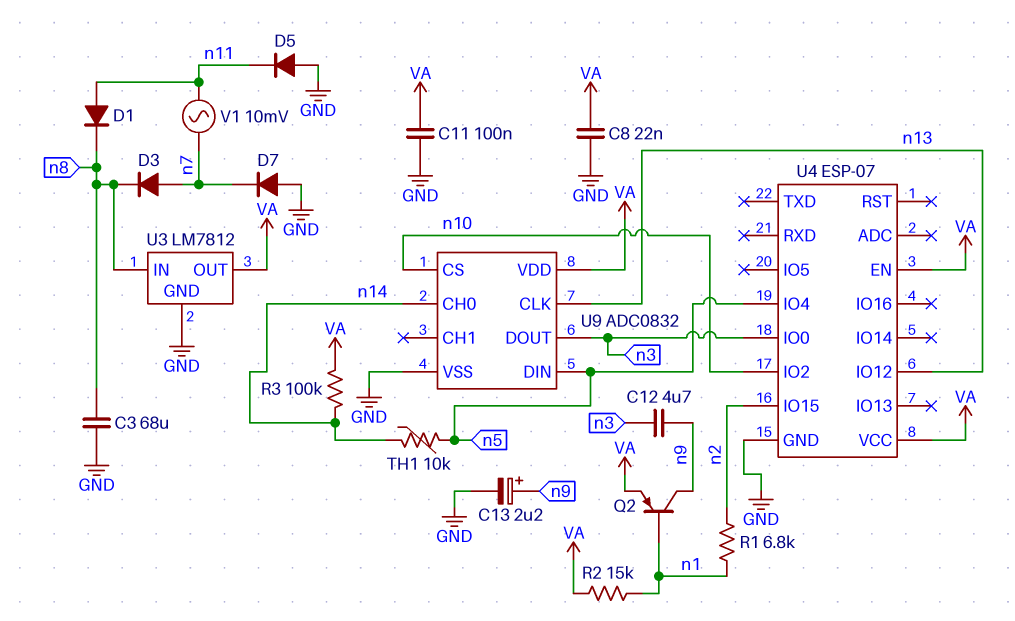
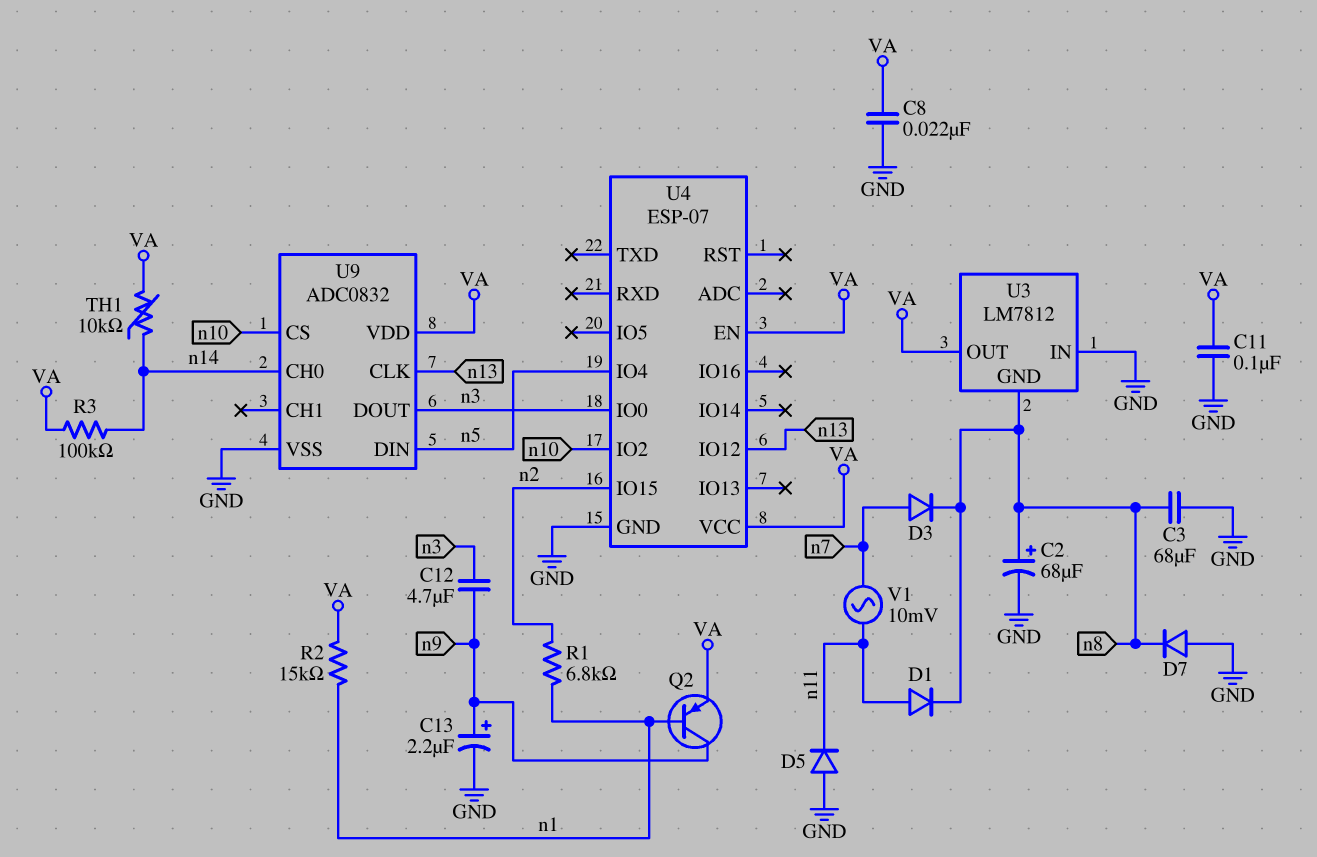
C2: none -> 68uF (plus n8, minus GND)
D7: diode (A GND, K n7) -> diode (A GND, K n8)
TH1: 10k (n5, n14) -> 10k (VA, n14)
U3 pin GND: GND -> n8
U3 pin IN: n8 -> GND

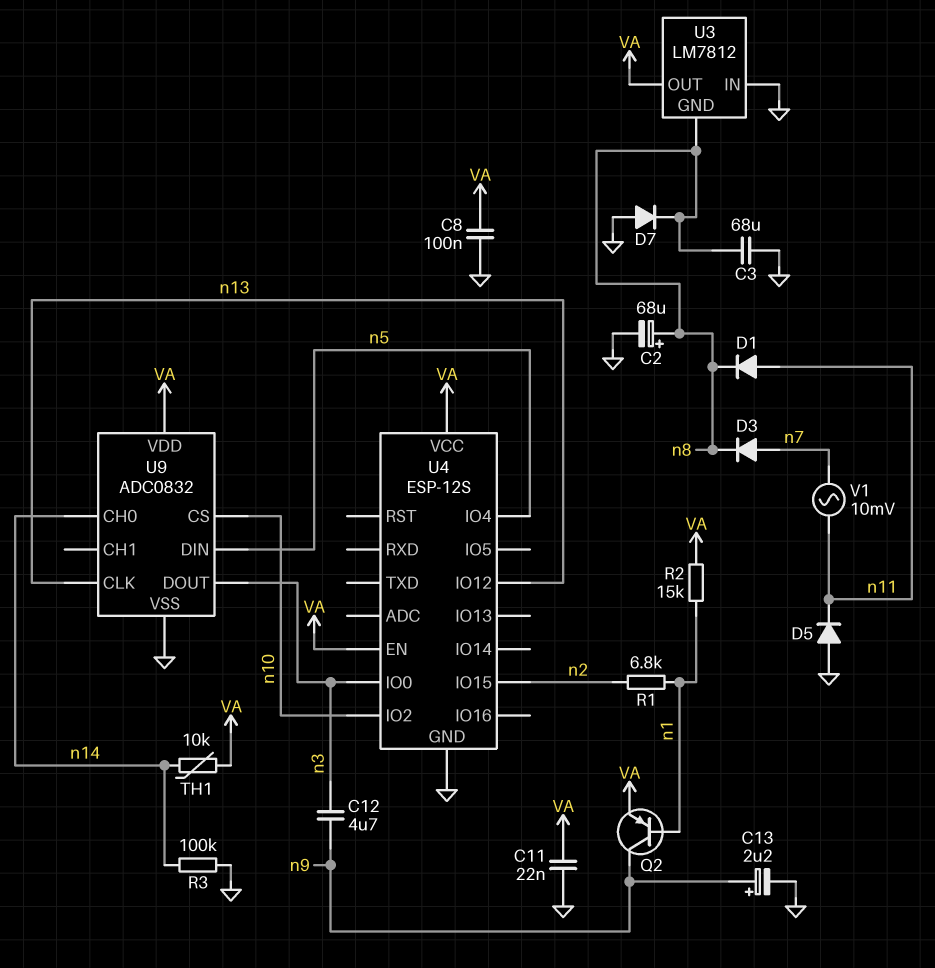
C8: 22nF (GND, VA) -> 100nF (GND, VA)
C11: 100nF (GND, VA) -> 22nF (GND, VA)
R3: 100k (VA, n14) -> 100k (GND, n14)
U4: ESP-07 -> ESP-12S

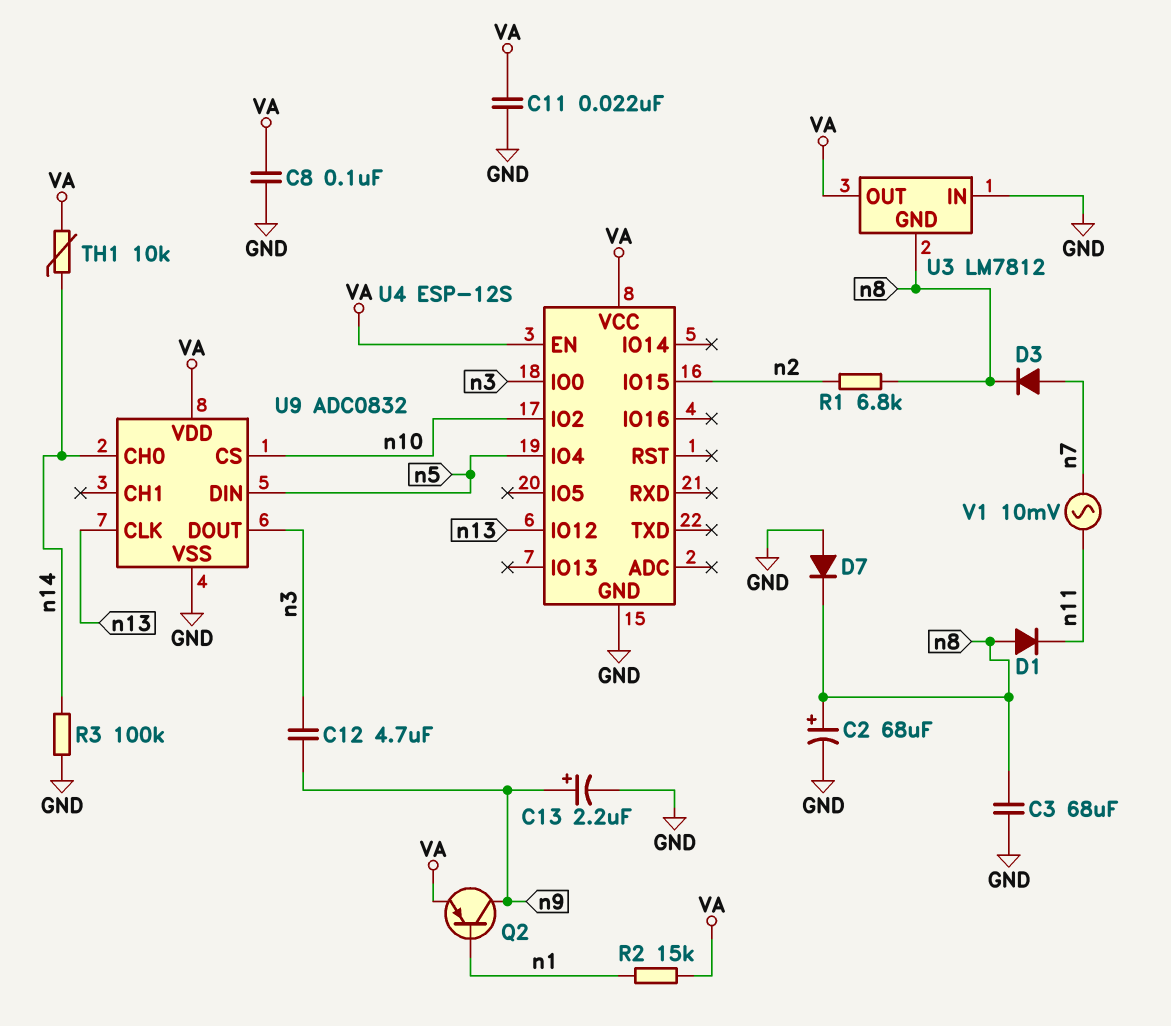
D1: diode (A n11, K n8) -> diode (A n8, K n11)
D5: diode (A GND, K n11) -> none
R1: 6.8k (n1, n2) -> 6.8k (n2, n8)

